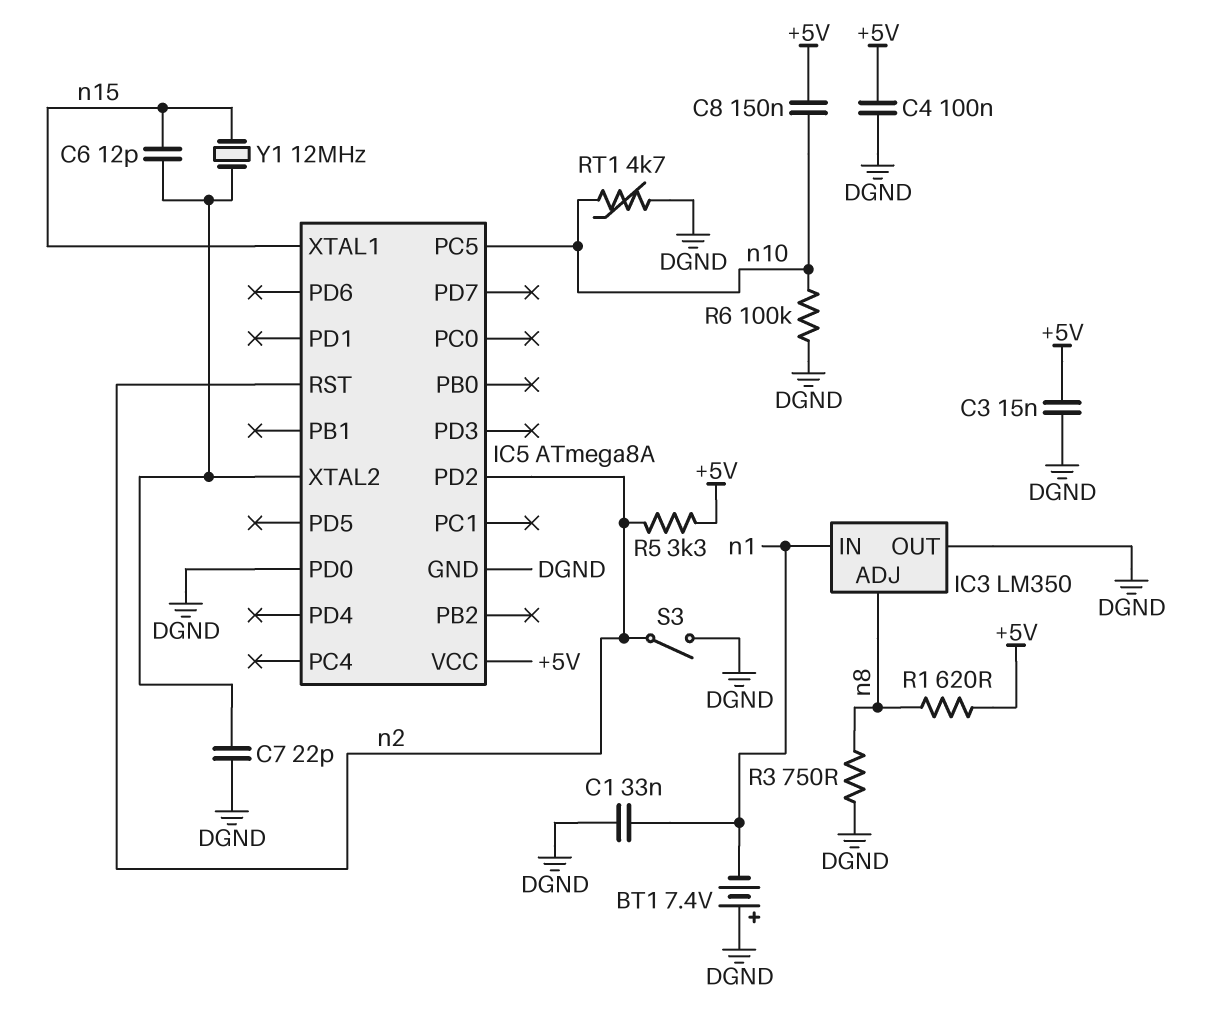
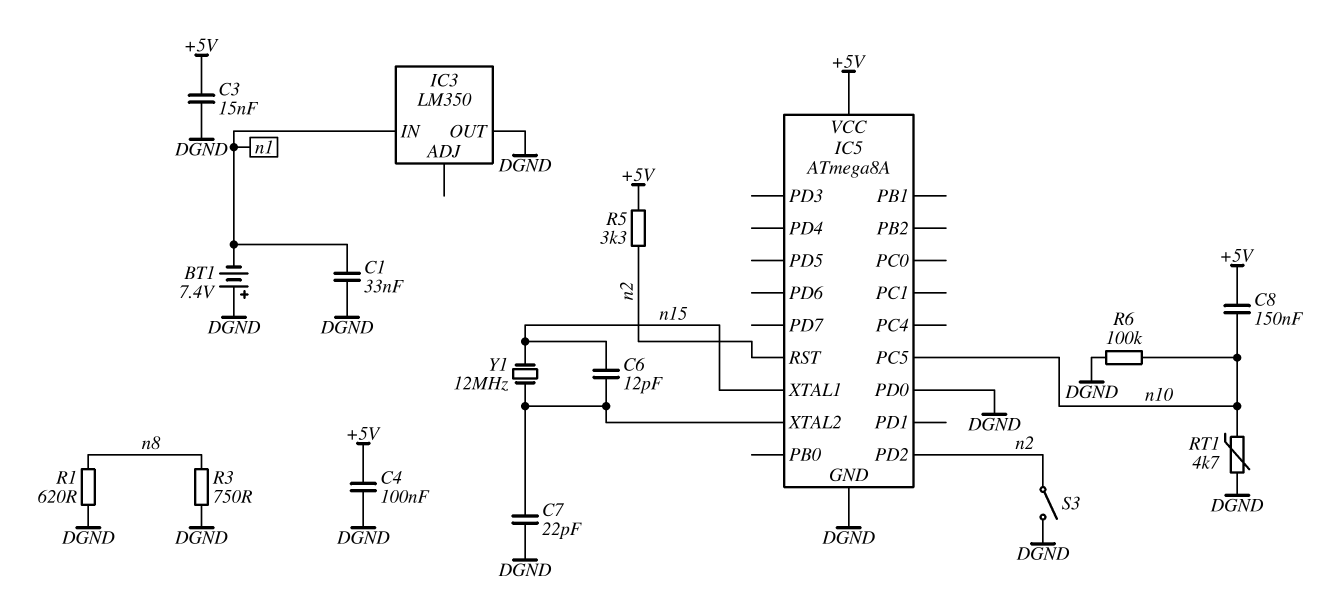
IC3 pin ADJ: n8 -> none
R1: 620 (+5V, n8) -> 620 (DGND, n8)

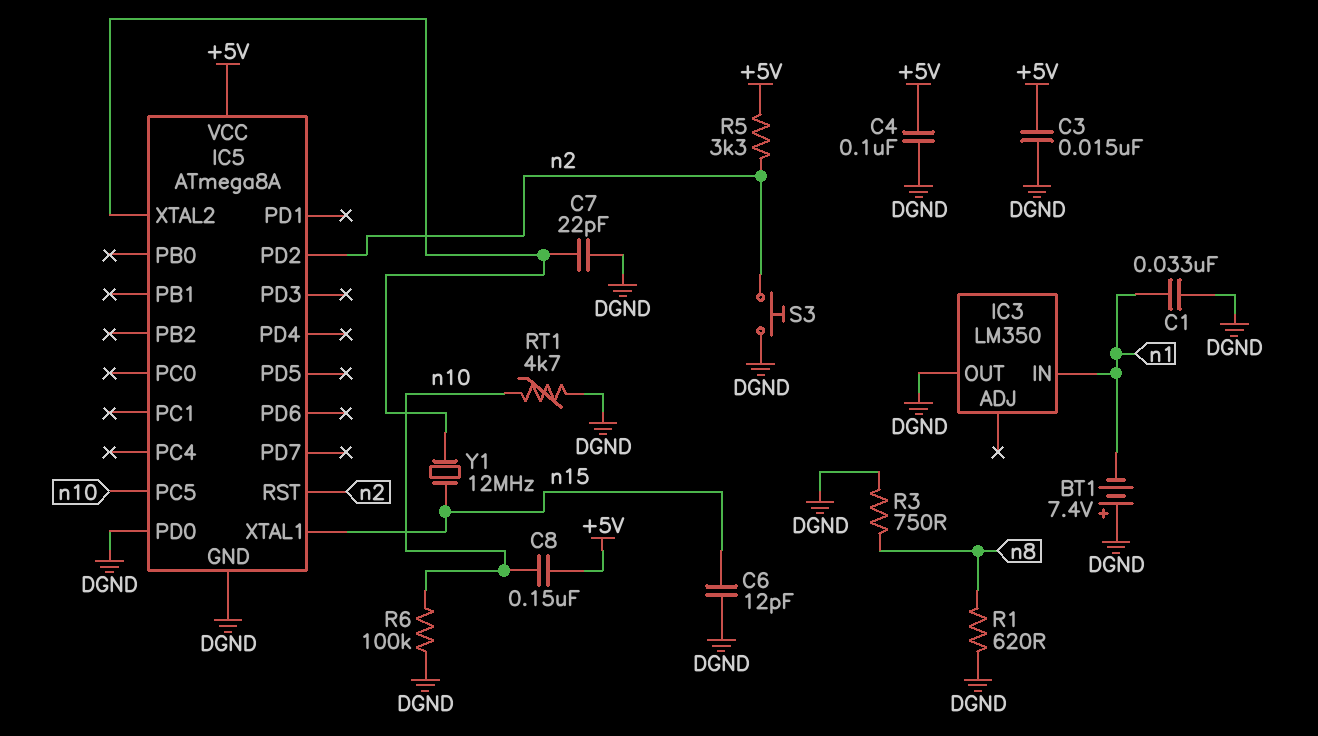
C6: 12pF (IC5/XTAL2, n15) -> 12pF (DGND, n15)
S3: switch (DGND, n2) -> button (DGND, n2)

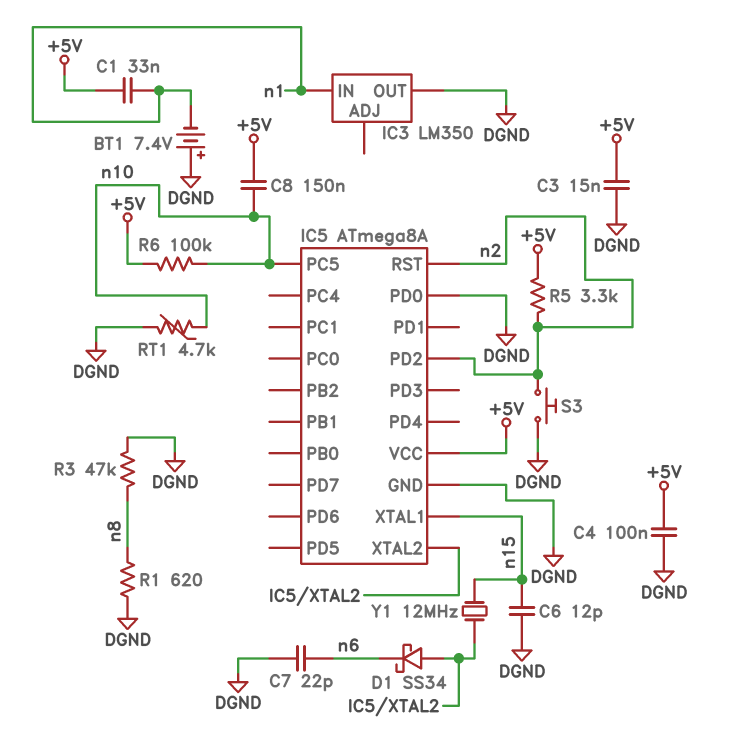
C1: 33nF (DGND, n1) -> 33nF (+5V, n1)
C7: 22pF (DGND, IC5/XTAL2) -> 22pF (DGND, n6)
D1: none -> schottky SS34 (A IC5/XTAL2, K n6)
R3: 750 (DGND, n8) -> 47k (DGND, n8)
R6: 100k (DGND, n10) -> 100k (+5V, n10)

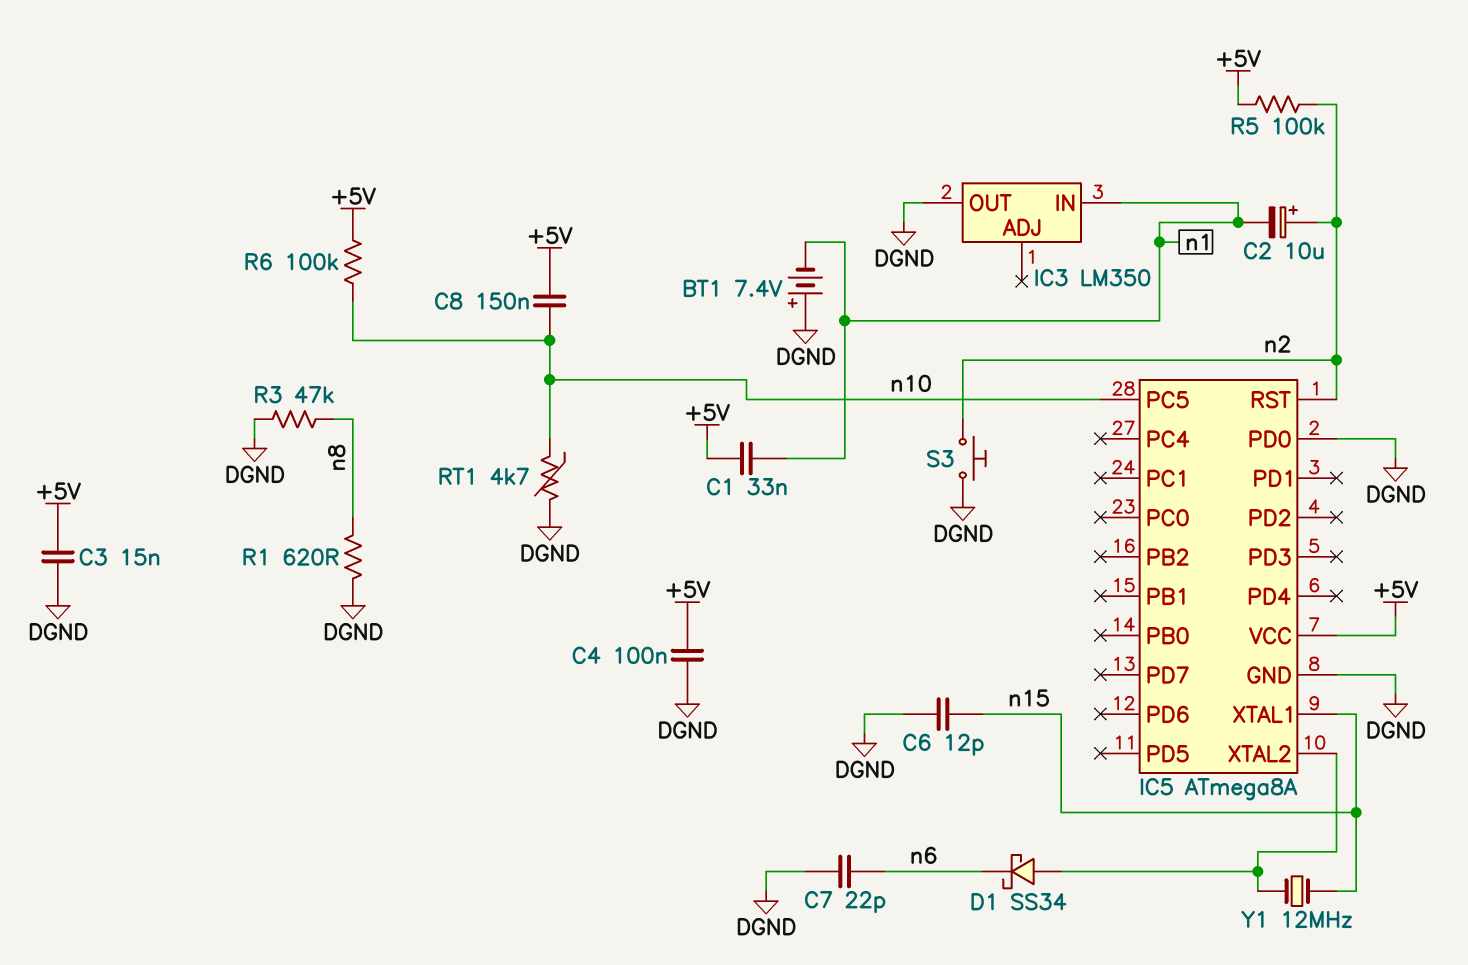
C2: none -> 10uF (plus n2, minus n1)
IC5 pin PD2: n2 -> none
R5: 3.3k (+5V, n2) -> 100k (+5V, n2)

